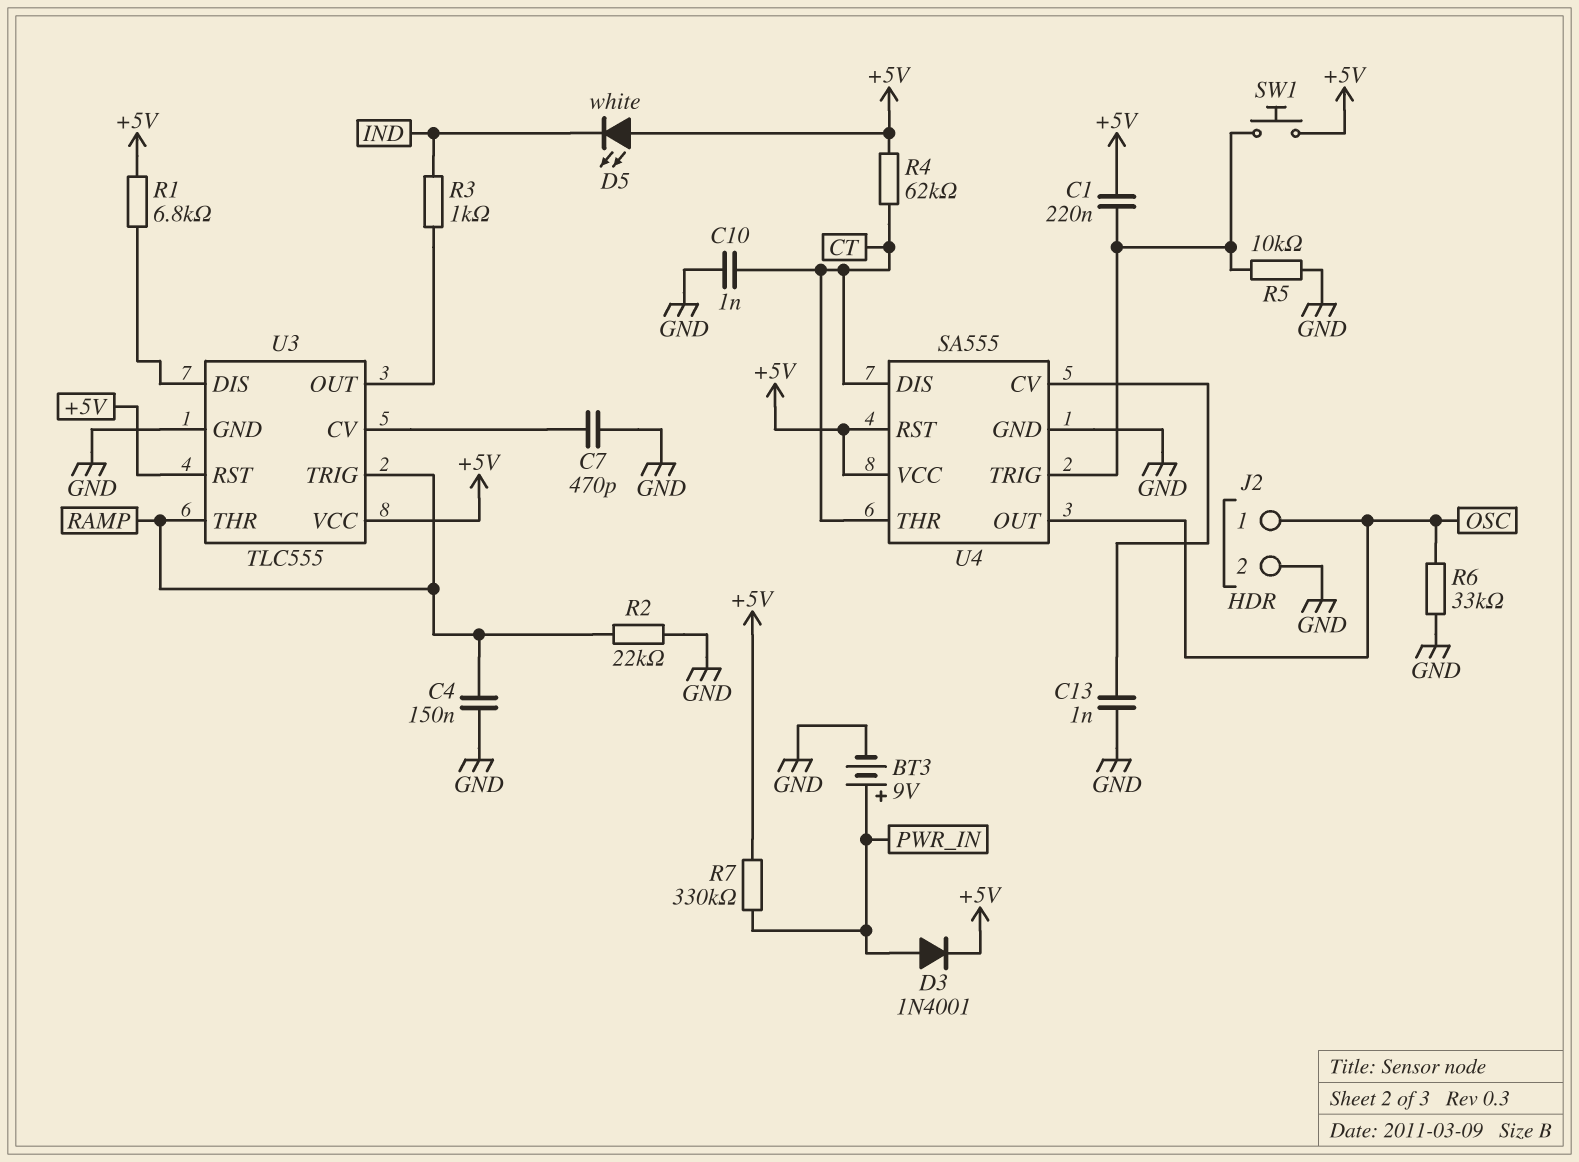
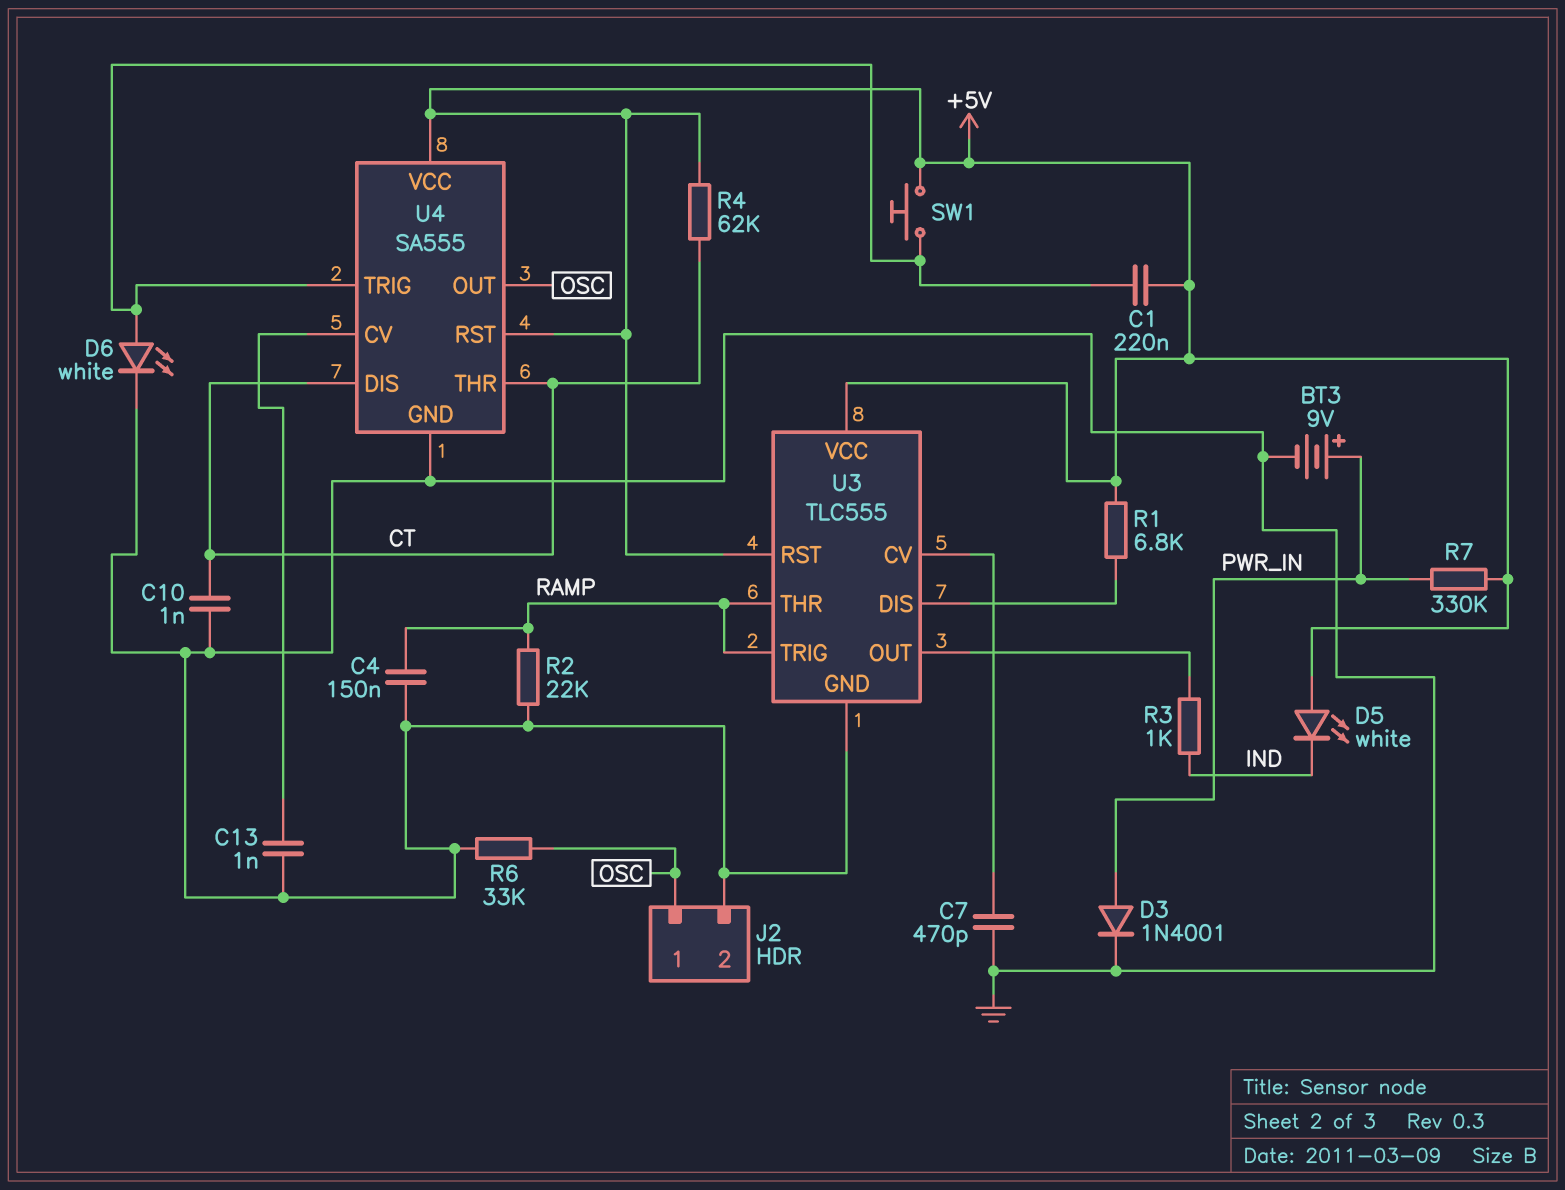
D3: diode 1N4001 (A PWR_IN, K +5V) -> diode 1N4001 (A PWR_IN, K GND)
D6: none -> LED white (A U4/TRIG, K GND)
R5: 10k (GND, U4/TRIG) -> none

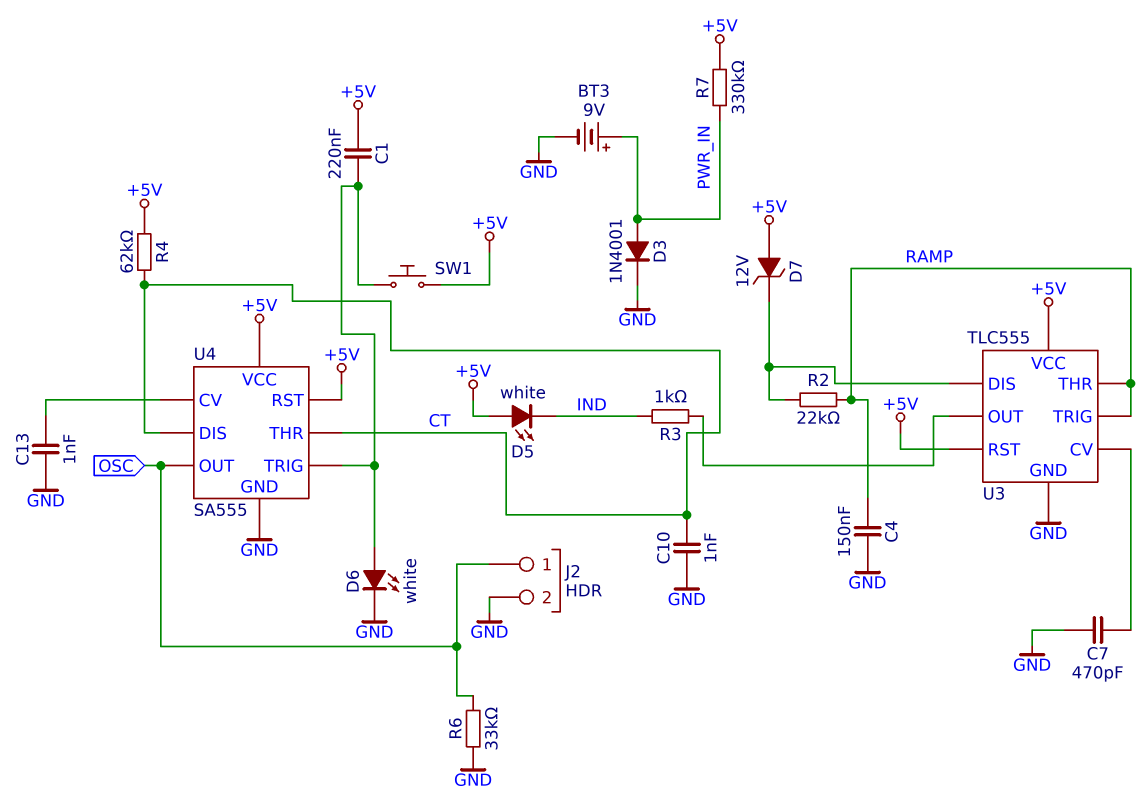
D7: none -> zener 12V (A +5V, K U3/DIS)
R1: 6.8k (+5V, U3/DIS) -> none
R2: 22k (GND, RAMP) -> 22k (RAMP, U3/DIS)

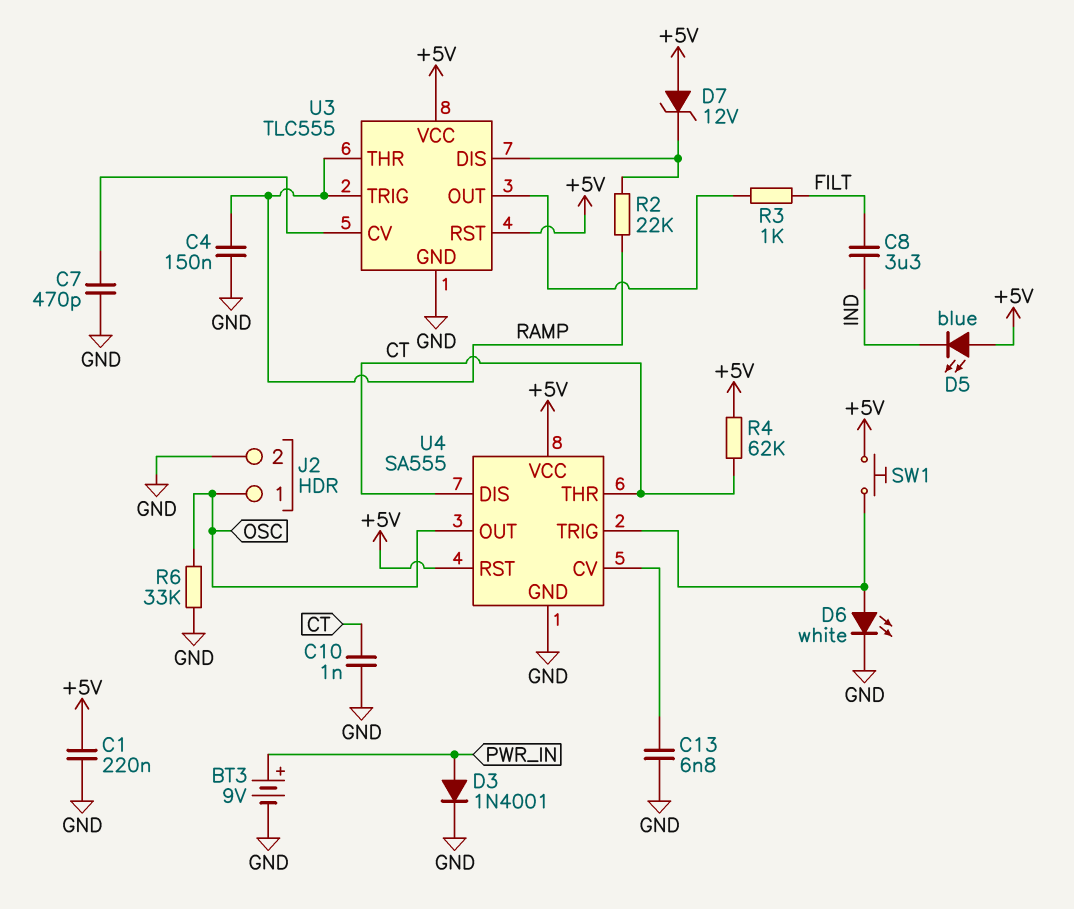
C1: 220nF (+5V, U4/TRIG) -> 220nF (+5V, GND)
C8: none -> 3.3uF (FILT, IND)
C13: 1nF (GND, U4/CV) -> 6.8nF (GND, U4/CV)
D5: LED white (A +5V, K IND) -> LED blue (A +5V, K IND)
R3: 1k (IND, U3/OUT) -> 1k (FILT, U3/OUT)
R7: 330k (+5V, PWR_IN) -> none

